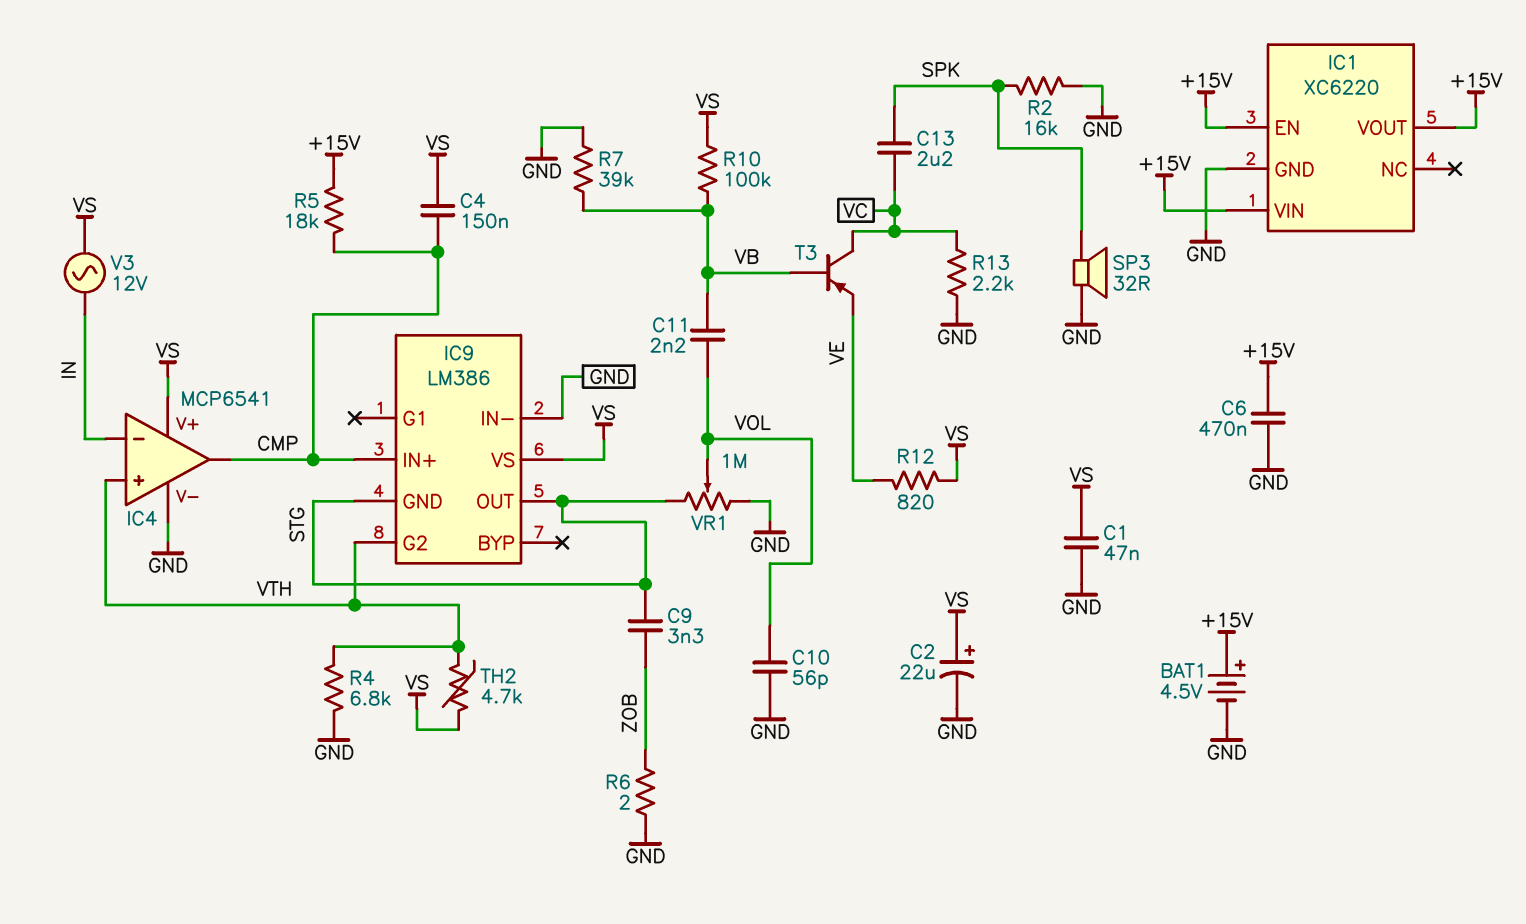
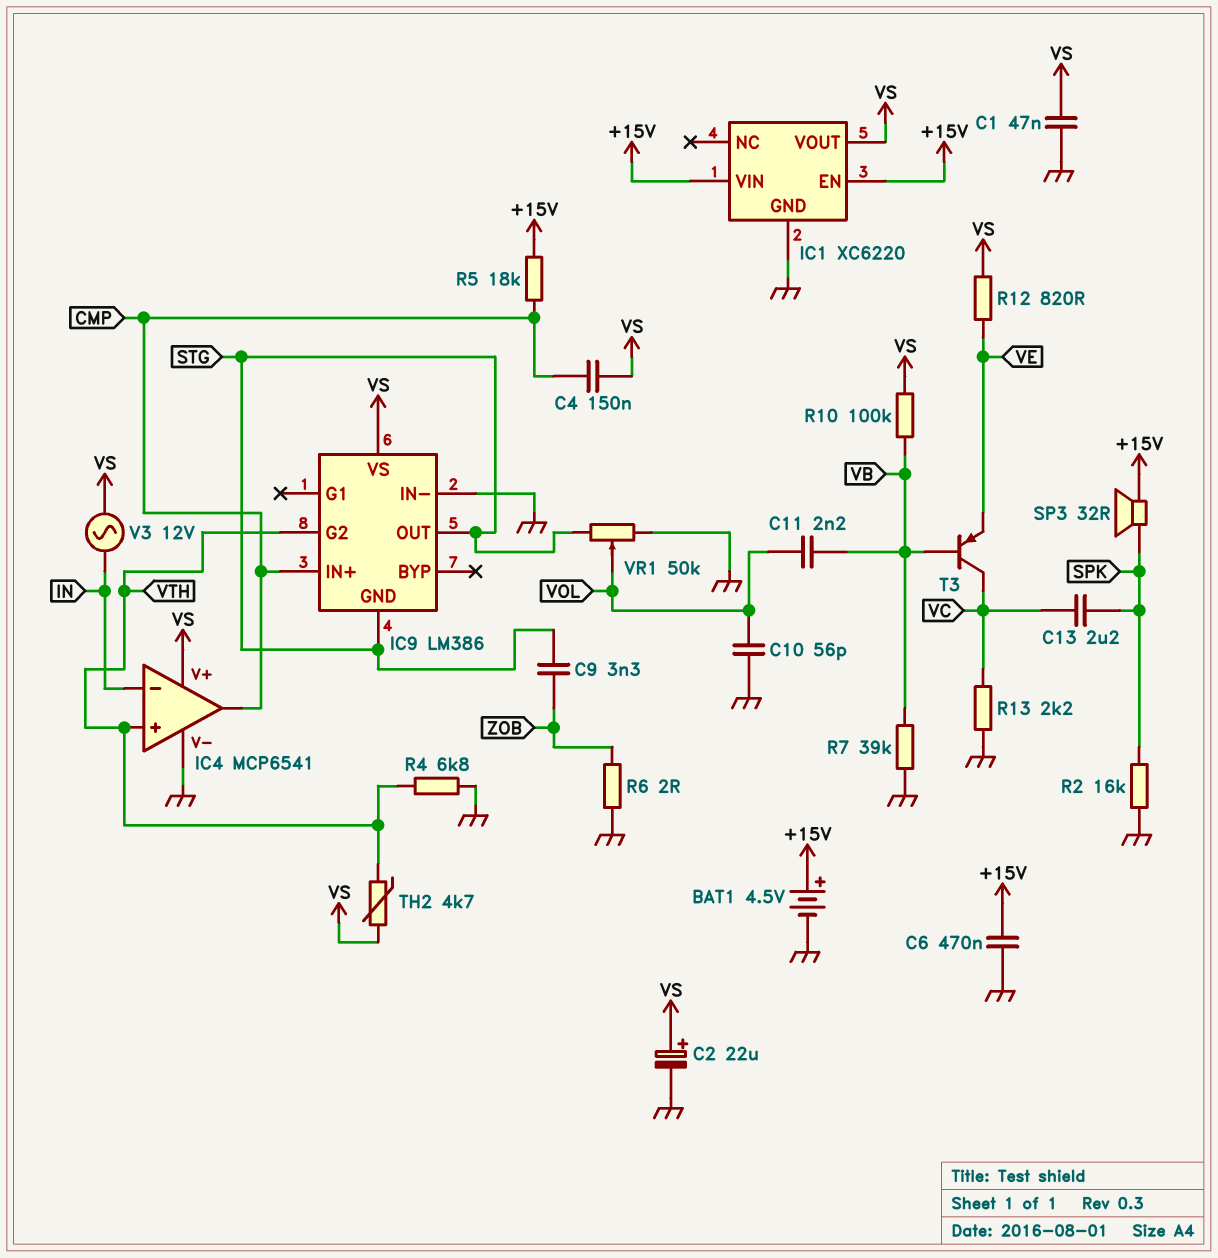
IC1 pin VOUT: +15V -> VS
SP3: speaker 32R (GND, SPK) -> speaker 32R (+15V, SPK)
VR1: 1M (GND, STG, wiper VOL) -> 50k (GND, STG, wiper VOL)

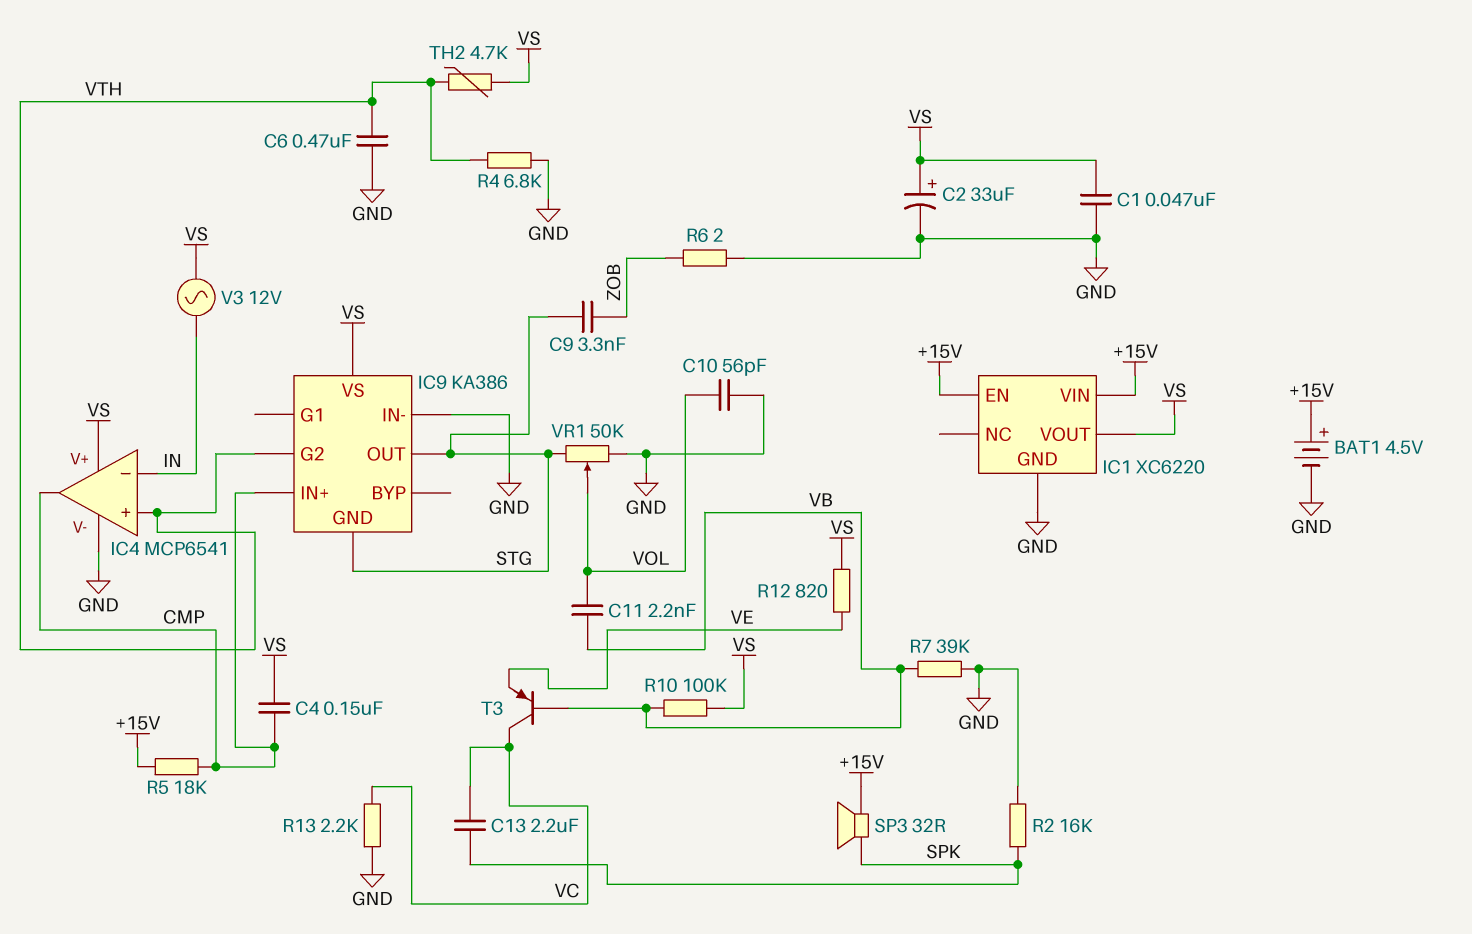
C2: 22uF (plus VS, minus GND) -> 33uF (plus VS, minus GND)
C6: 470nF (+15V, GND) -> 470nF (GND, VTH)
IC9: LM386 -> KA386

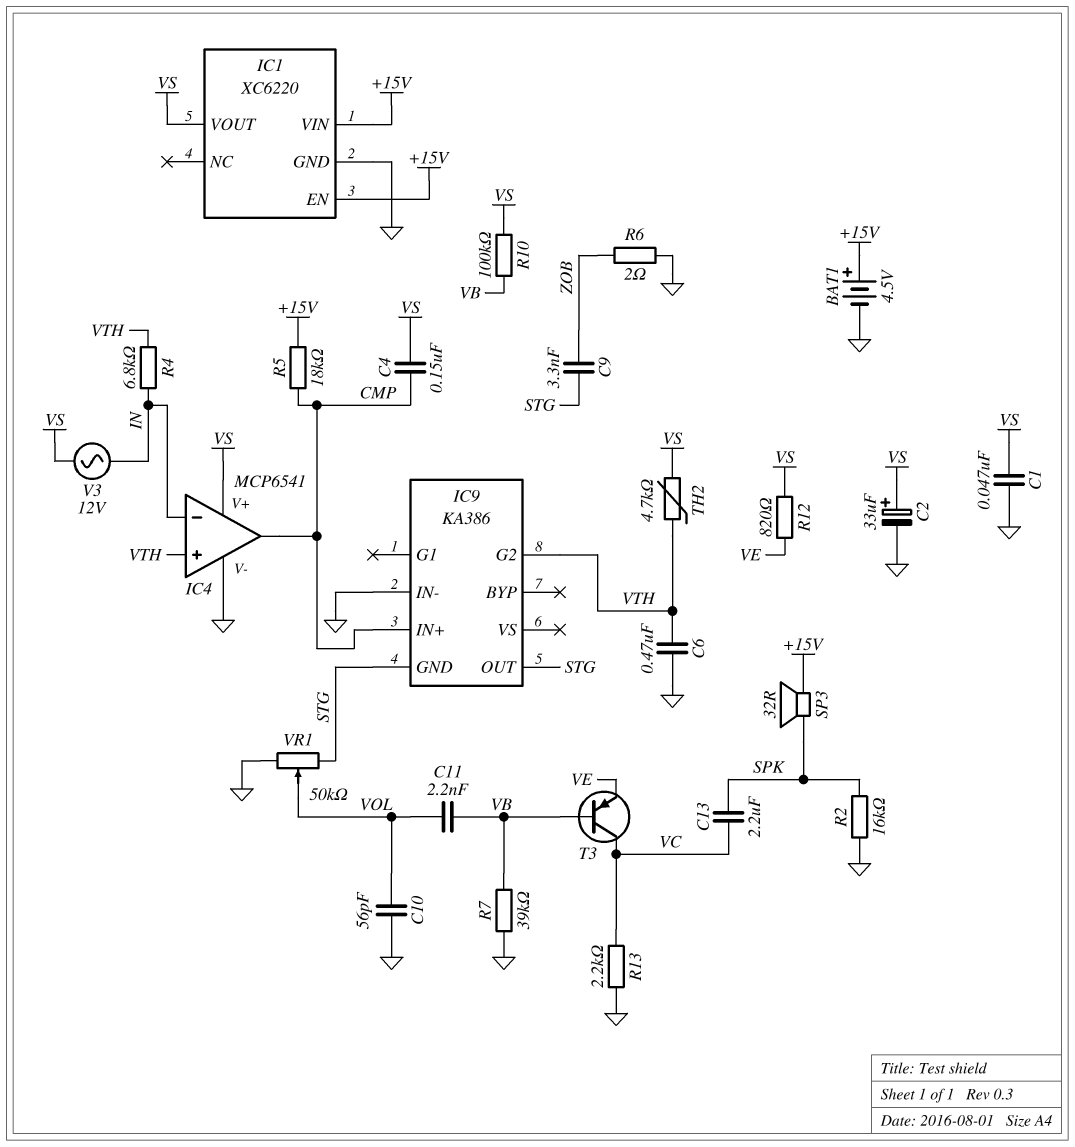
IC9 pin VS: VS -> none
R4: 6.8k (GND, VTH) -> 6.8k (IN, VTH)

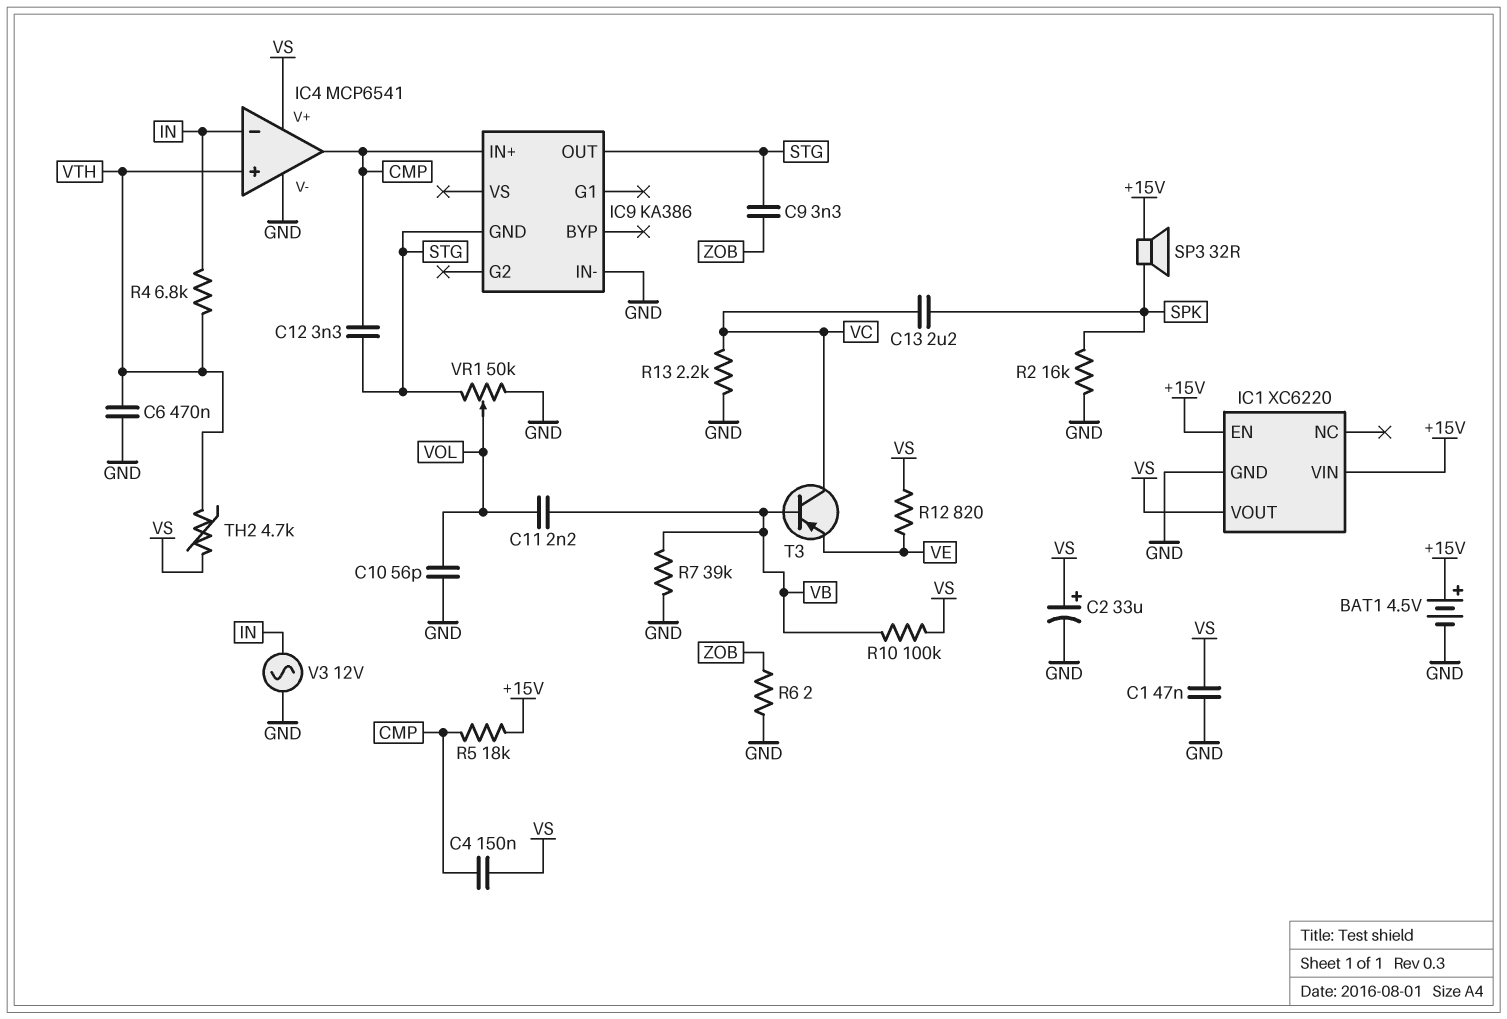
C12: none -> 3.3nF (CMP, STG)
IC9 pin G2: VTH -> none
V3: AC 12V (IN, VS) -> AC 12V (GND, IN)

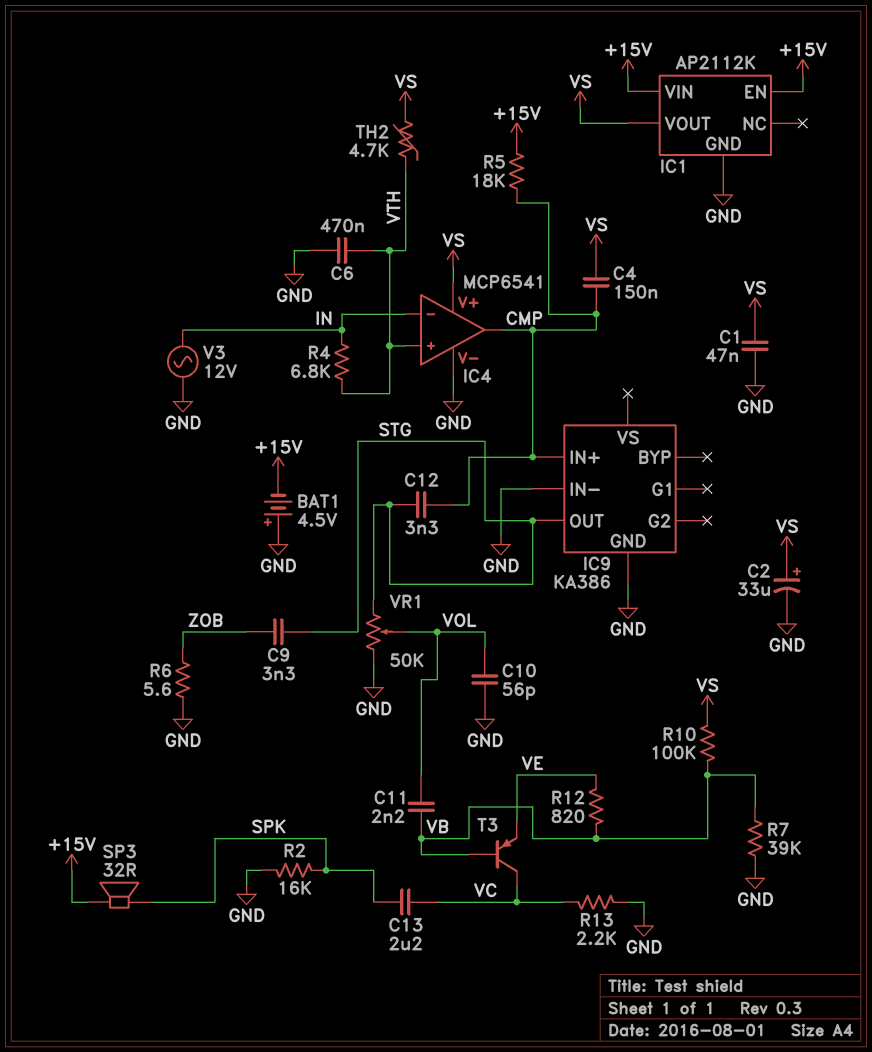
BAT1: 4.5V (plus +15V, minus GND) -> 4.5V (plus GND, minus +15V)
IC1: XC6220 -> AP2112K
IC9 pin GND: STG -> GND
R6: 2 (GND, ZOB) -> 5.6 (GND, ZOB)
R12: 820 (VE, VS) -> 820 (VB, VE)

